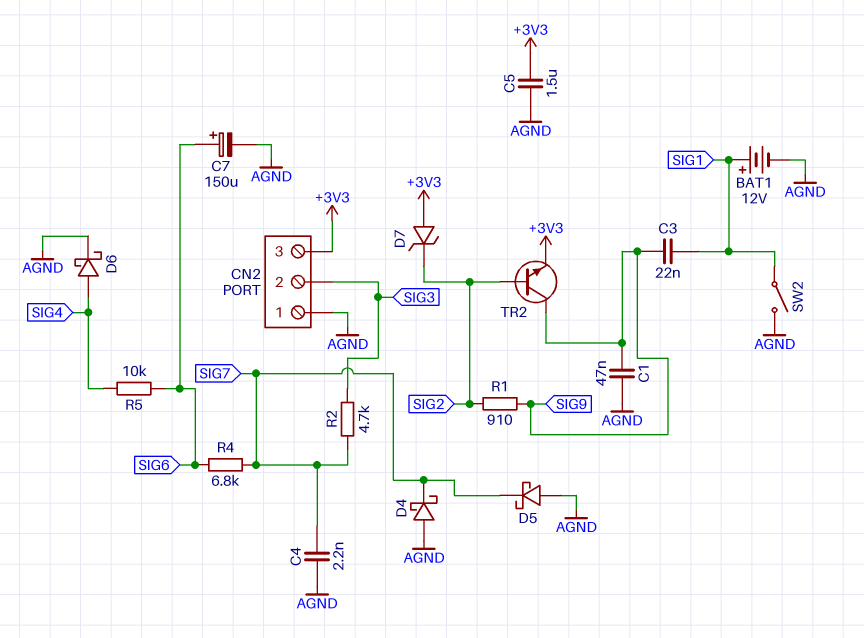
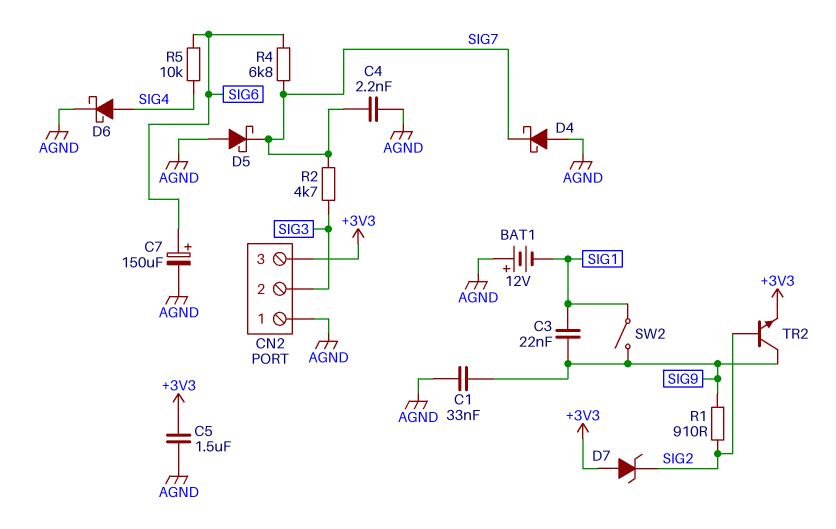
BAT1: 12V (plus SIG1, minus AGND) -> 12V (plus AGND, minus SIG1)
C1: 47nF (AGND, SIG9) -> 33nF (AGND, SIG9)
SW2: switch (AGND, SIG1) -> switch (SIG1, SIG9)

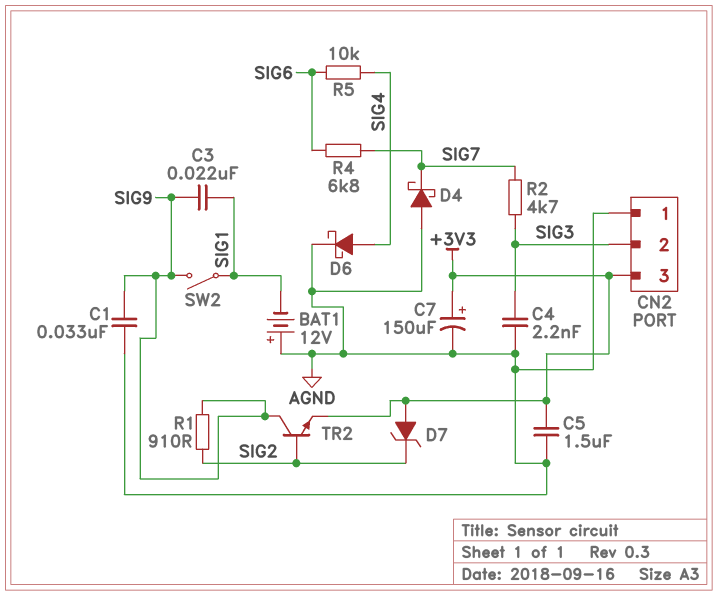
C4: 2.2nF (AGND, SIG7) -> 2.2nF (AGND, SIG3)
C7: 150uF (plus SIG6, minus AGND) -> 150uF (plus +3V3, minus AGND)
D5: schottky (A AGND, K SIG7) -> none

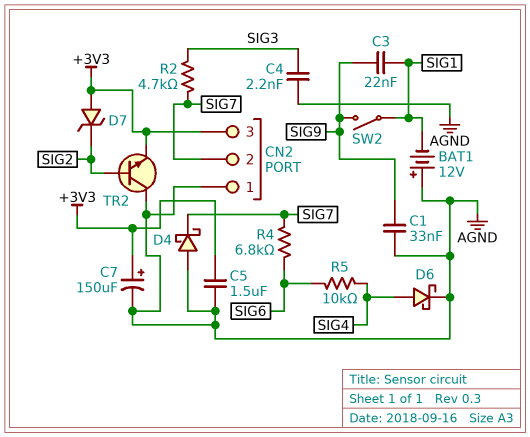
CN2 pin 2: SIG3 -> SIG7
R1: 910 (SIG2, SIG9) -> none
TR2: NPN (B SIG2, C SIG9, E +3V3) -> NPN (B SIG2, C AGND, E +3V3)

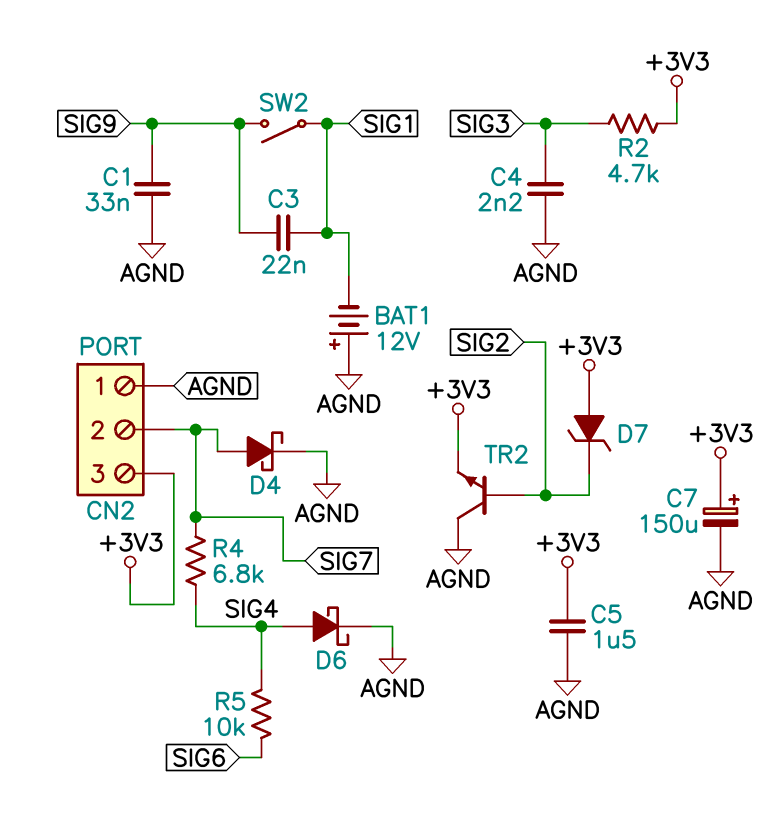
D4: schottky (A AGND, K SIG7) -> schottky (A SIG7, K AGND)
R2: 4.7k (SIG3, SIG7) -> 4.7k (+3V3, SIG3)
R4: 6.8k (SIG6, SIG7) -> 6.8k (SIG4, SIG7)

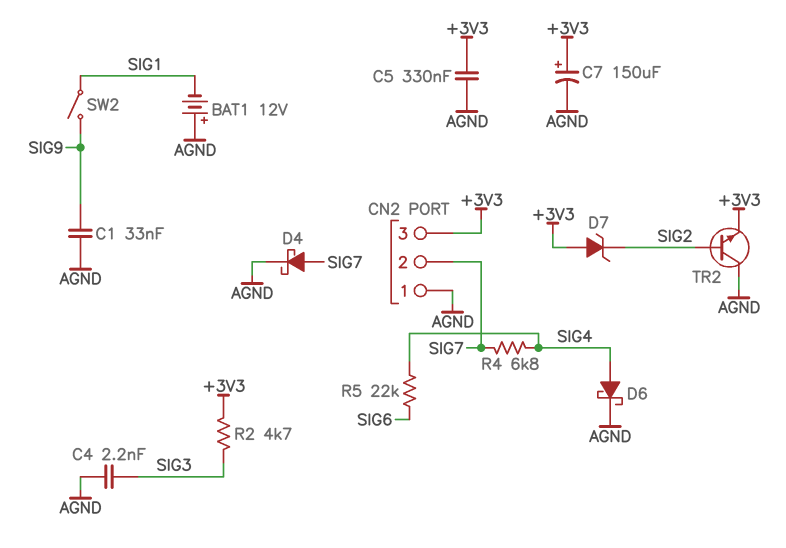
C3: 22nF (SIG1, SIG9) -> none
C5: 1.5uF (+3V3, AGND) -> 330nF (+3V3, AGND)
R5: 10k (SIG4, SIG6) -> 22k (SIG4, SIG6)

